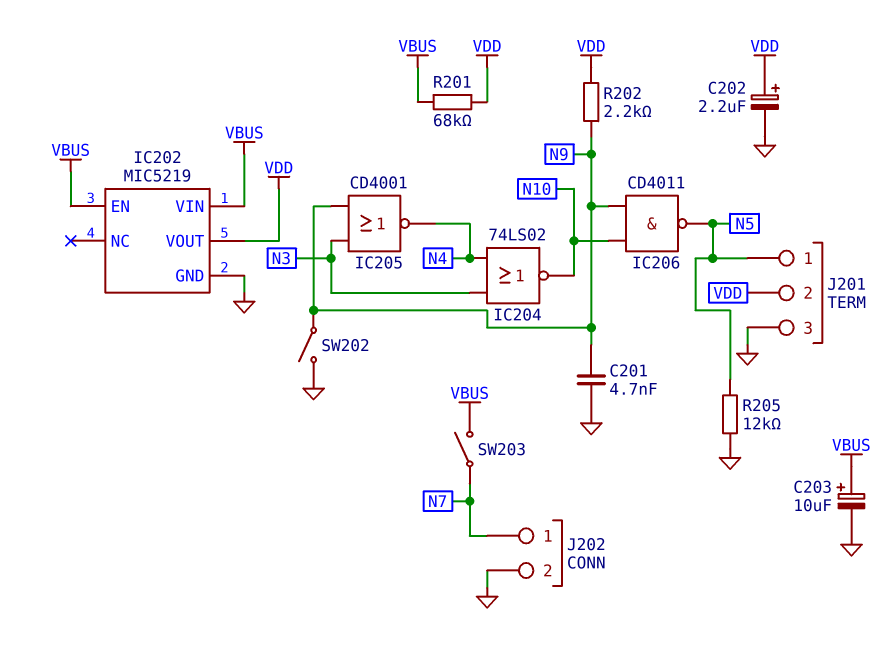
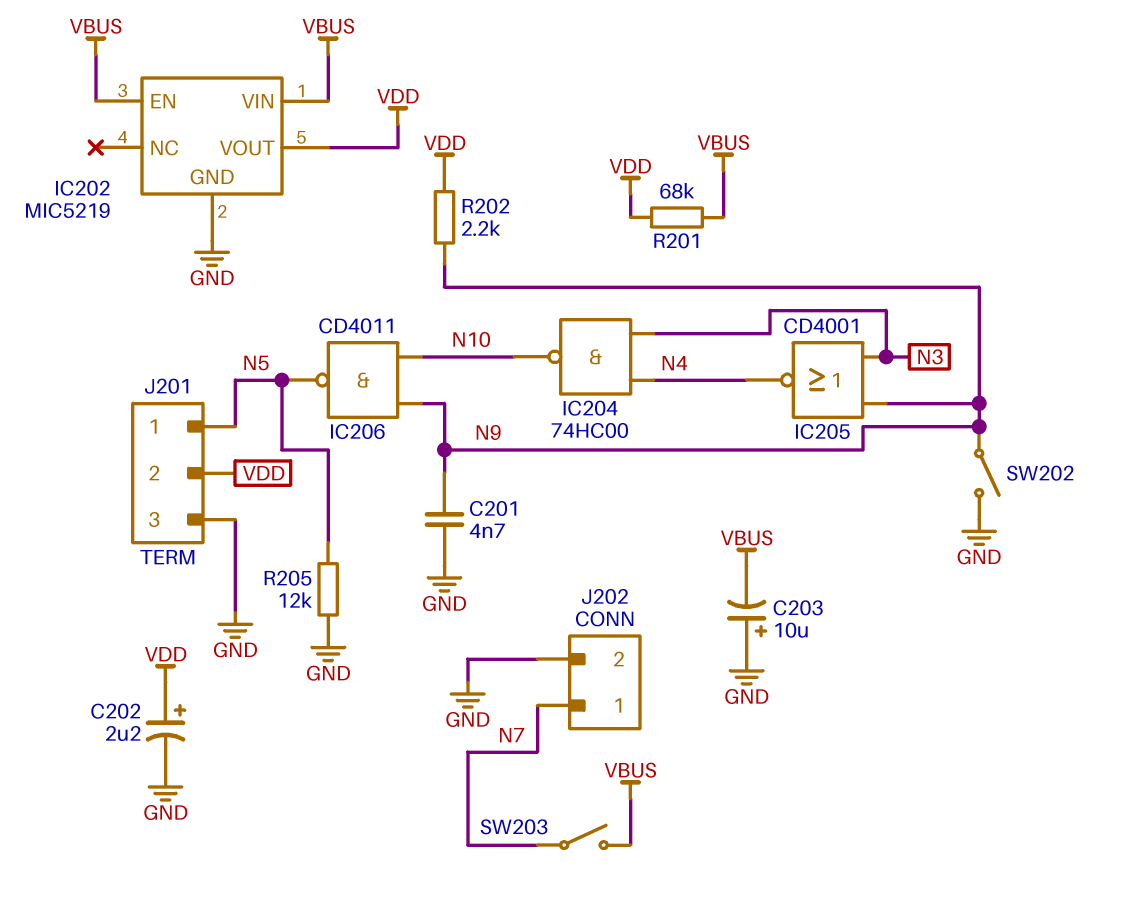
C203: 10uF (plus VBUS, minus GND) -> 10uF (plus GND, minus VBUS)
IC204: NOR 74LS02 (in N3, in N4, out N10) -> NAND 74HC00 (in N3, in N4, out N10)

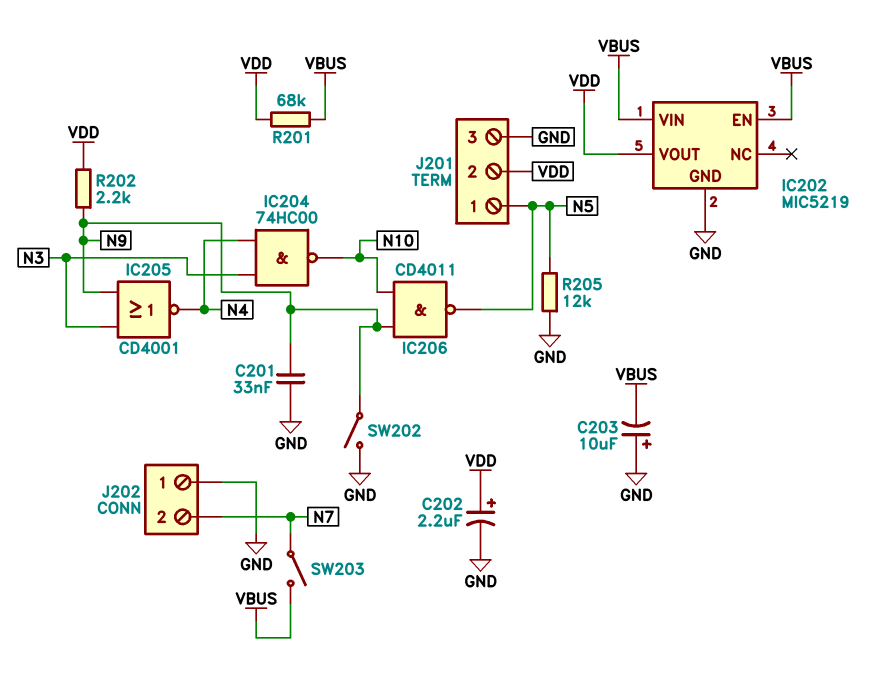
C201: 4.7nF (GND, N9) -> 33nF (GND, N9)
J202 pin 1: N7 -> GND
J202 pin 2: GND -> N7

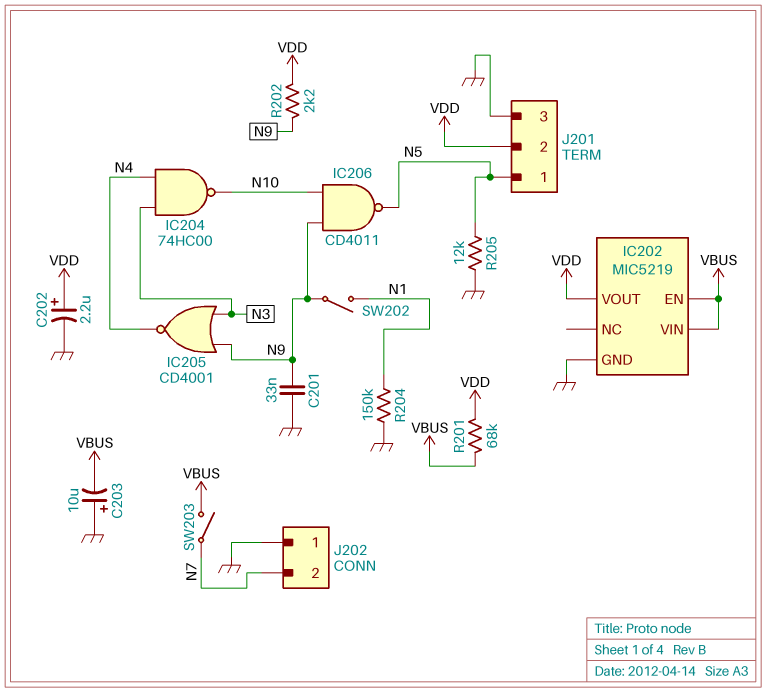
R204: none -> 150k (GND, N1)
SW202: switch (GND, N9) -> switch (N1, N9)

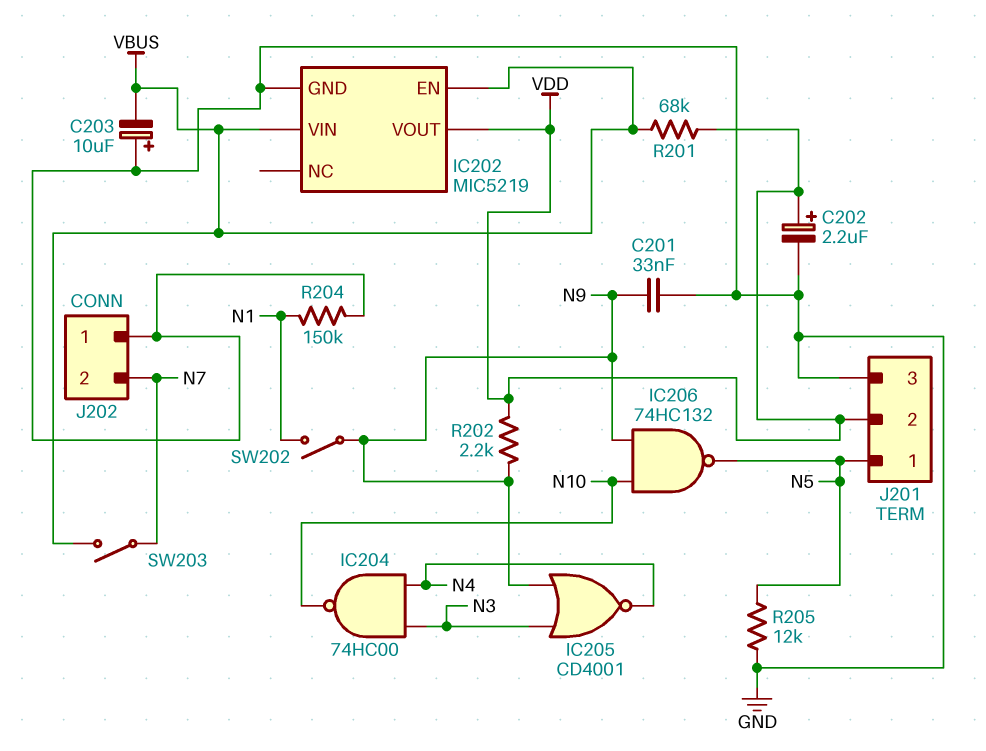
IC206: NAND CD4011 (in N9, in N10, out N5) -> NAND 74HC132 (in N9, in N10, out N5)

